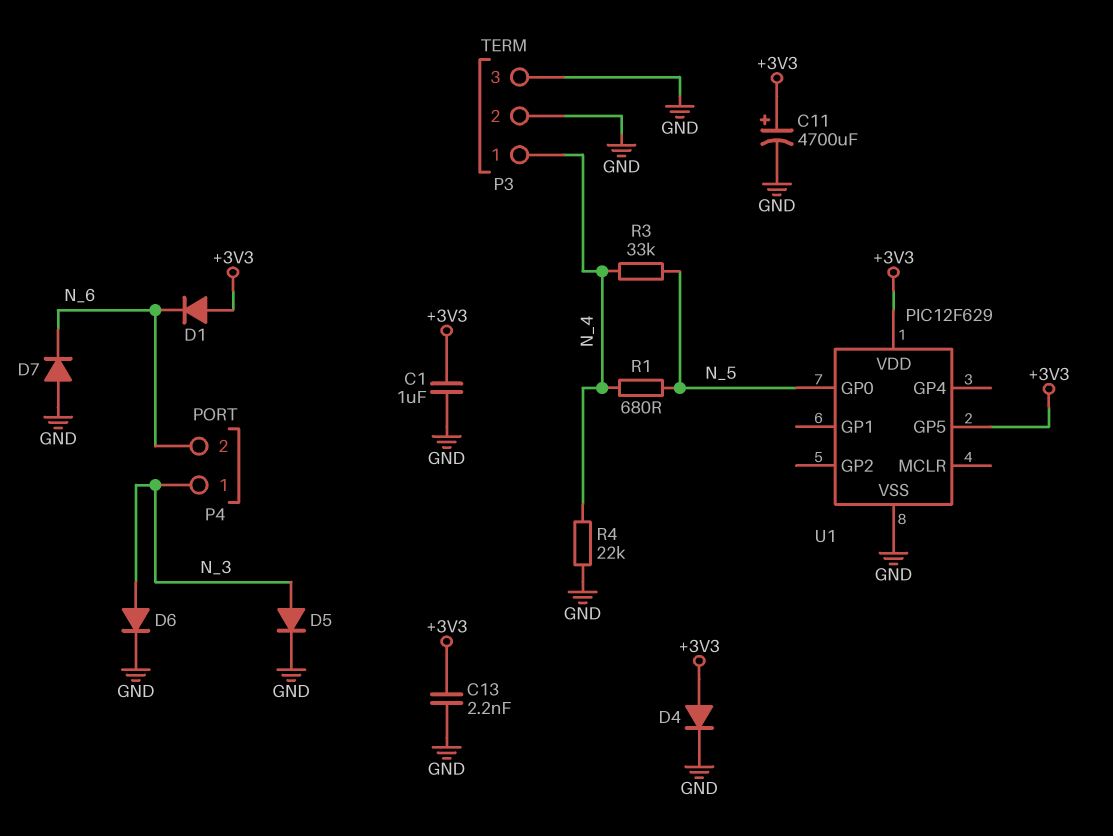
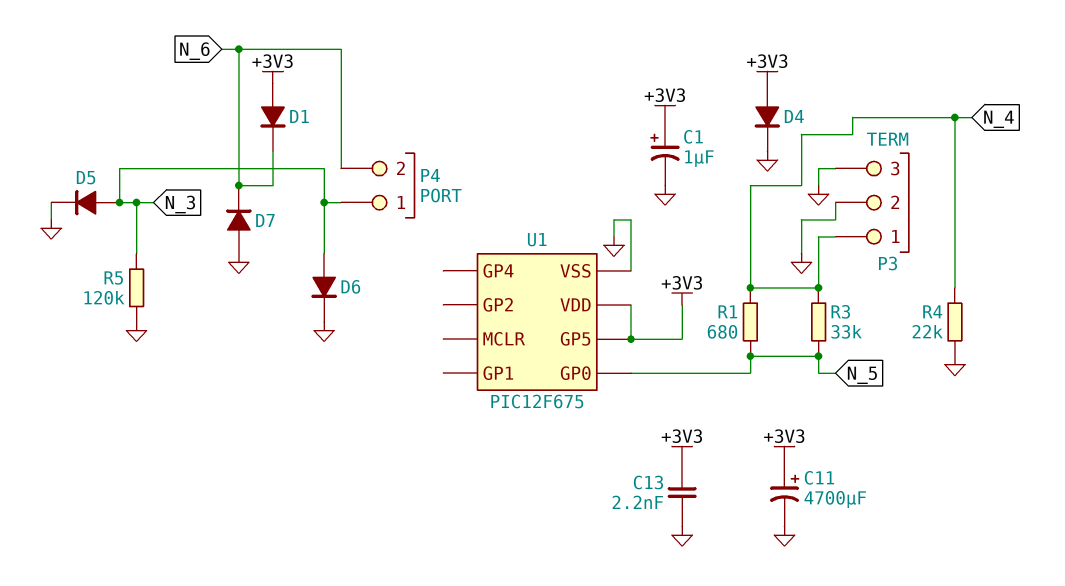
C1: 1uF (+3V3, GND) -> 1uF (plus +3V3, minus GND)
R5: none -> 120k (GND, N_3)
U1: PIC12F629 -> PIC12F675

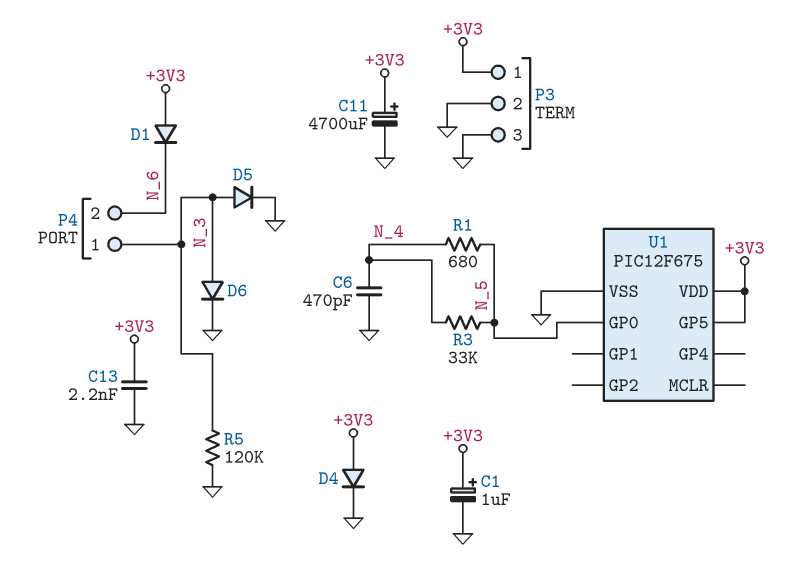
C6: none -> 470pF (GND, N_4)
D7: diode (A GND, K N_6) -> none
P3 pin 1: N_4 -> +3V3
R4: 22k (GND, N_4) -> none

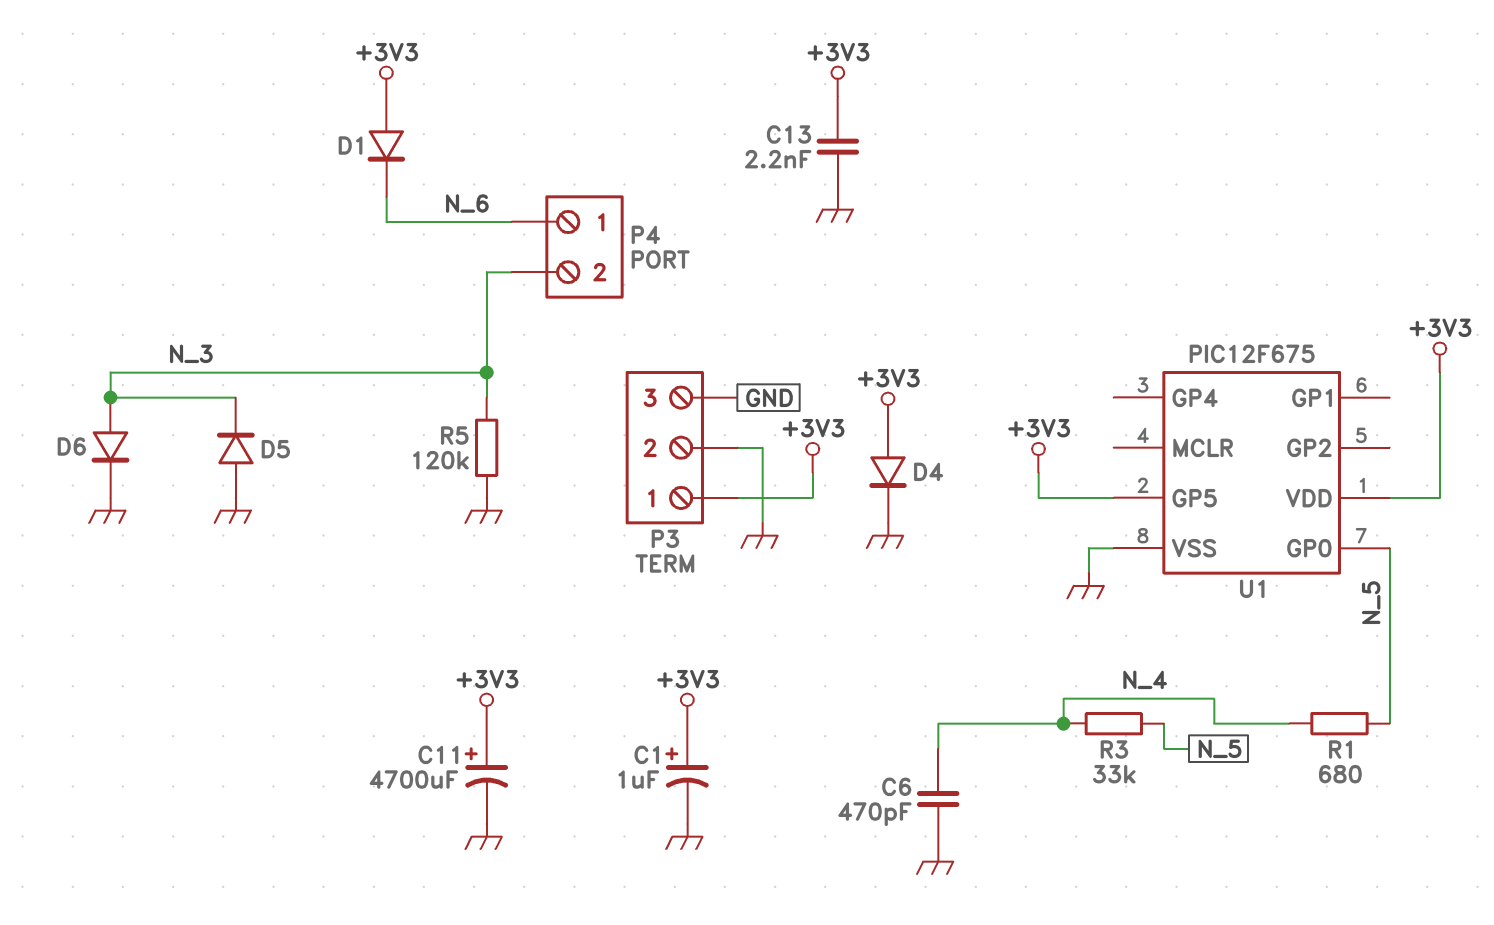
D5: diode (A N_3, K GND) -> diode (A GND, K N_3)
P4 pin 1: N_3 -> N_6
P4 pin 2: N_6 -> N_3

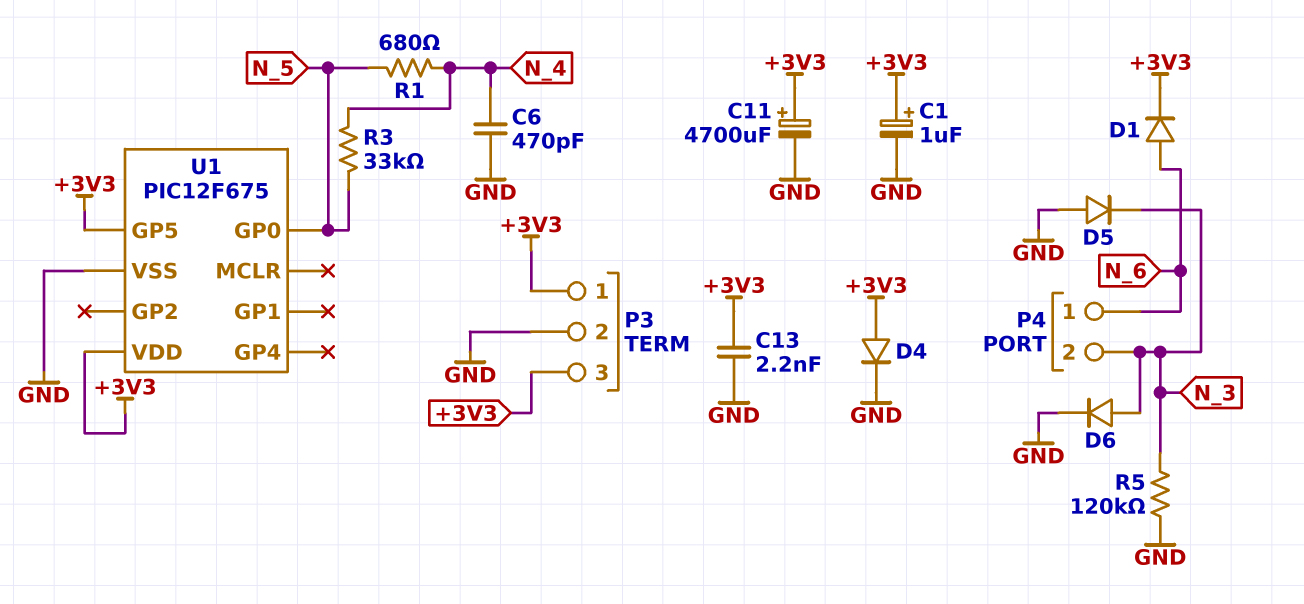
D1: diode (A +3V3, K N_6) -> diode (A N_6, K +3V3)
P3 pin 3: GND -> +3V3

